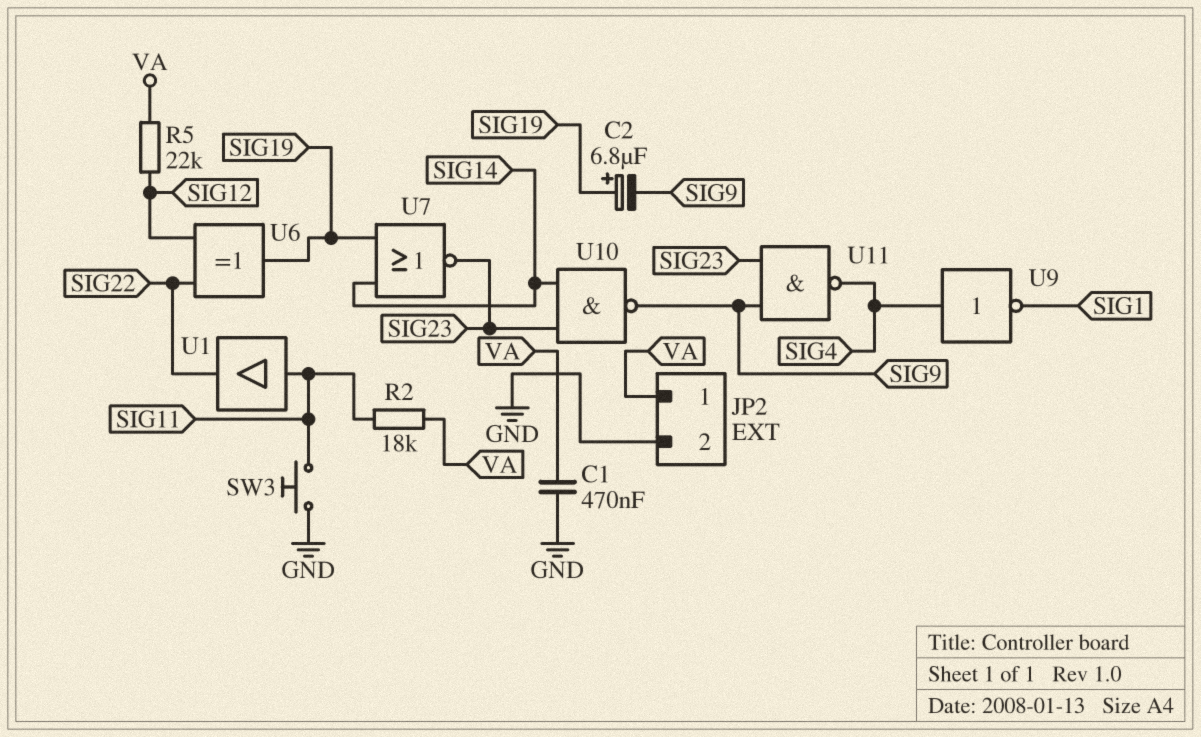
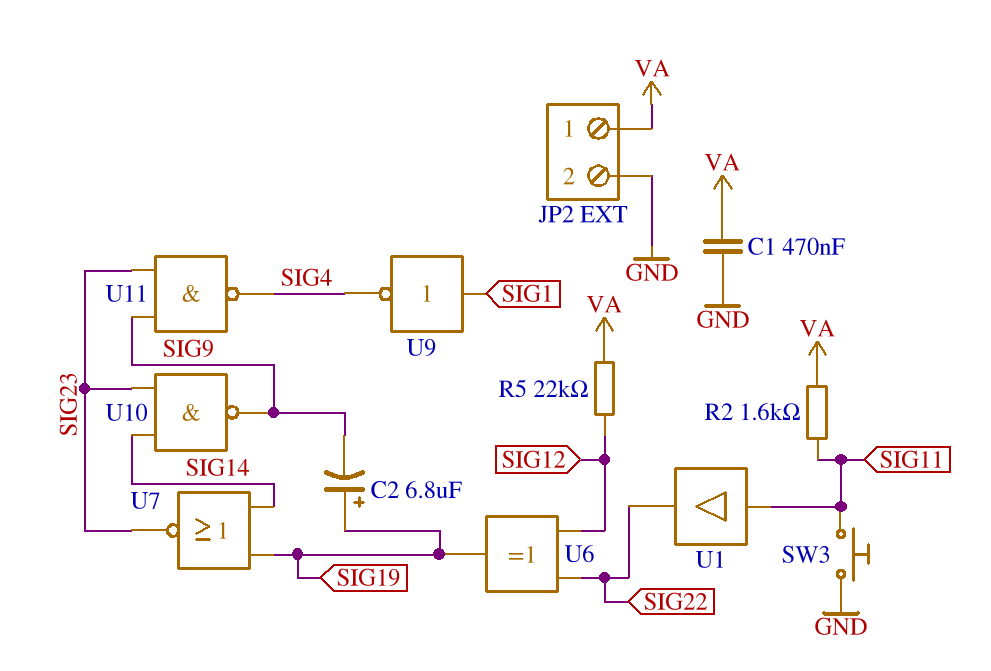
R2: 18k (SIG11, VA) -> 1.6k (SIG11, VA)
U9: NOT (in SIG4, out SIG1) -> NOT (in SIG1, out SIG4)

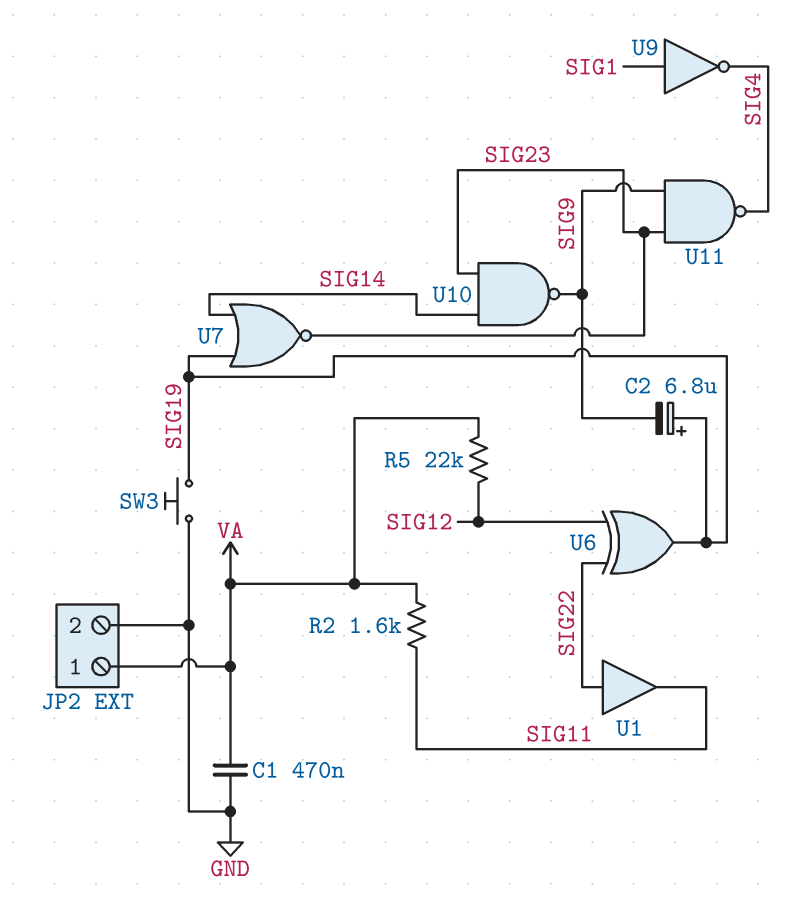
SW3: button (GND, SIG11) -> button (GND, SIG19)
U1: buffer (in SIG11, out SIG22) -> buffer (in SIG22, out SIG11)

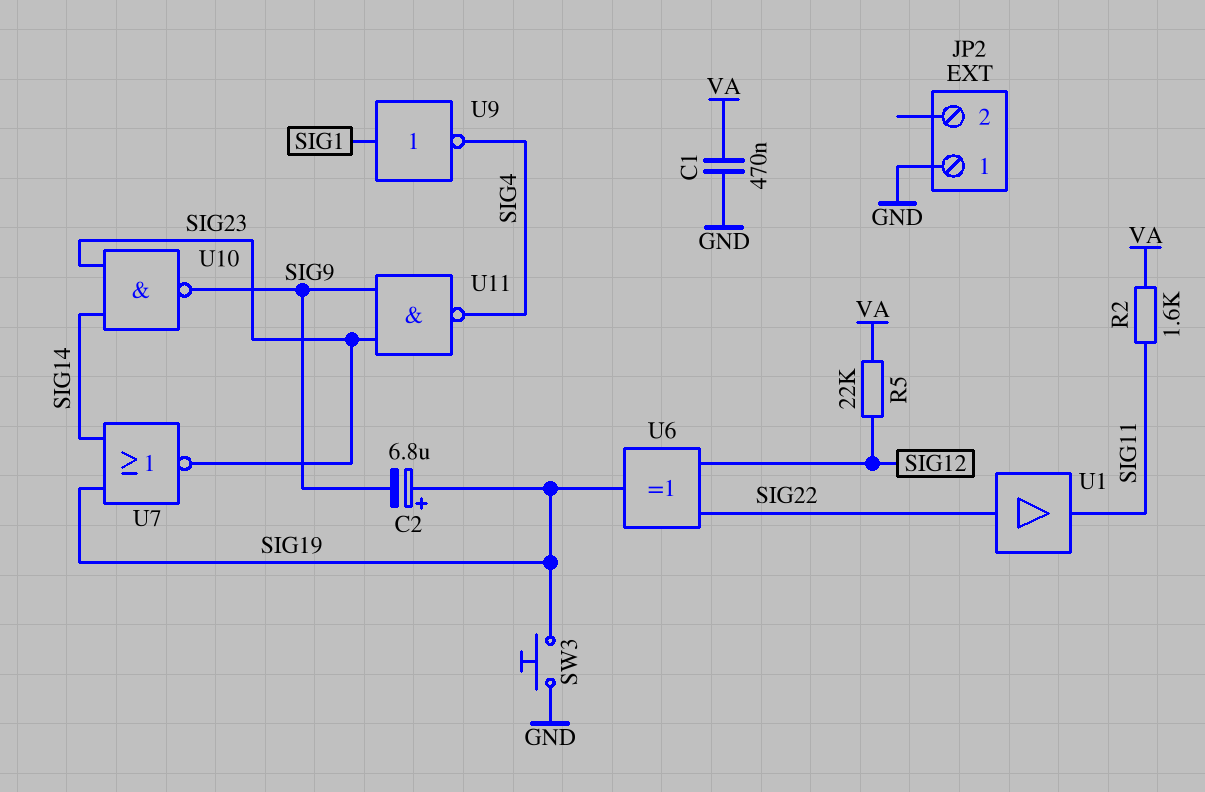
JP2 pin 1: VA -> GND
JP2 pin 2: GND -> none

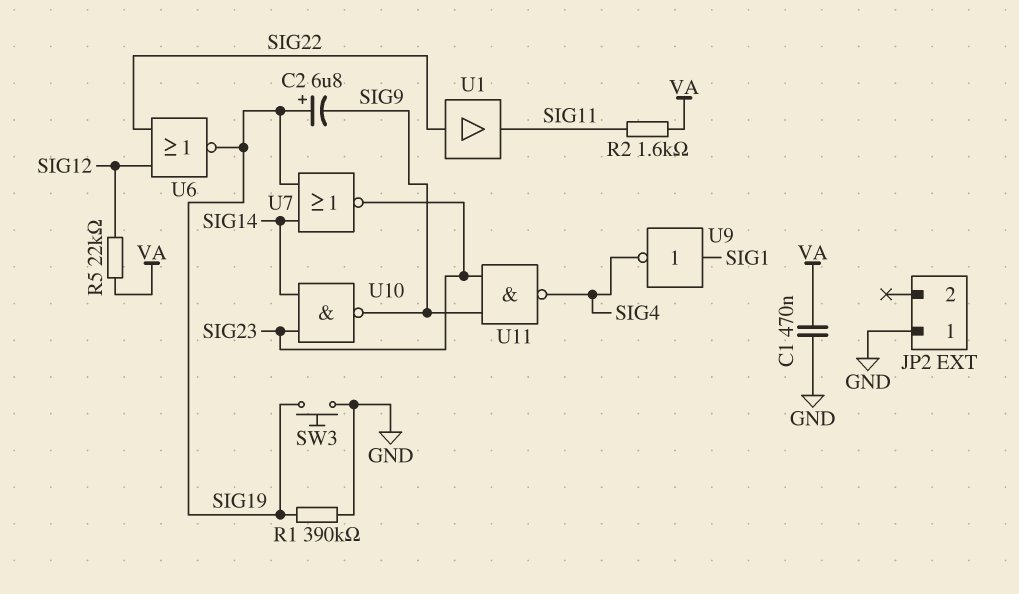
R1: none -> 390k (GND, SIG19)
U6: XOR (in SIG12, in SIG22, out SIG19) -> NOR (in SIG12, in SIG22, out SIG19)

